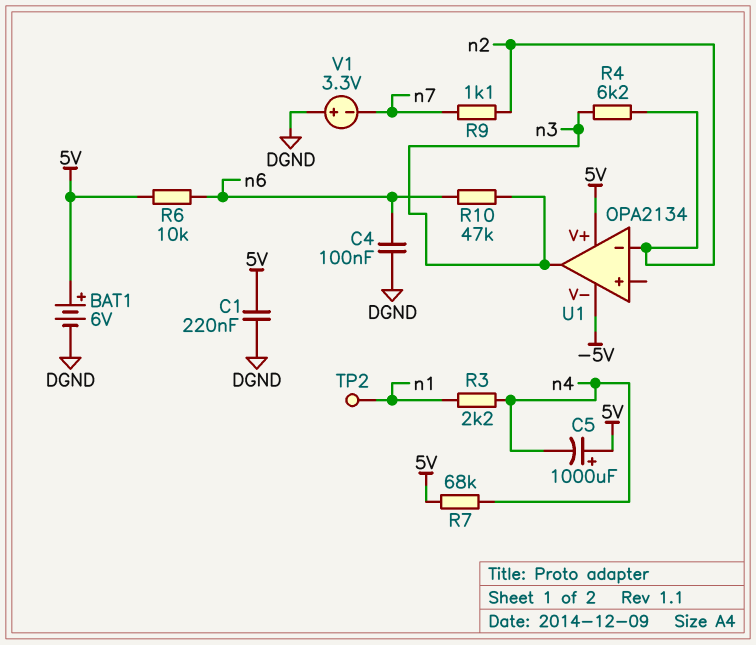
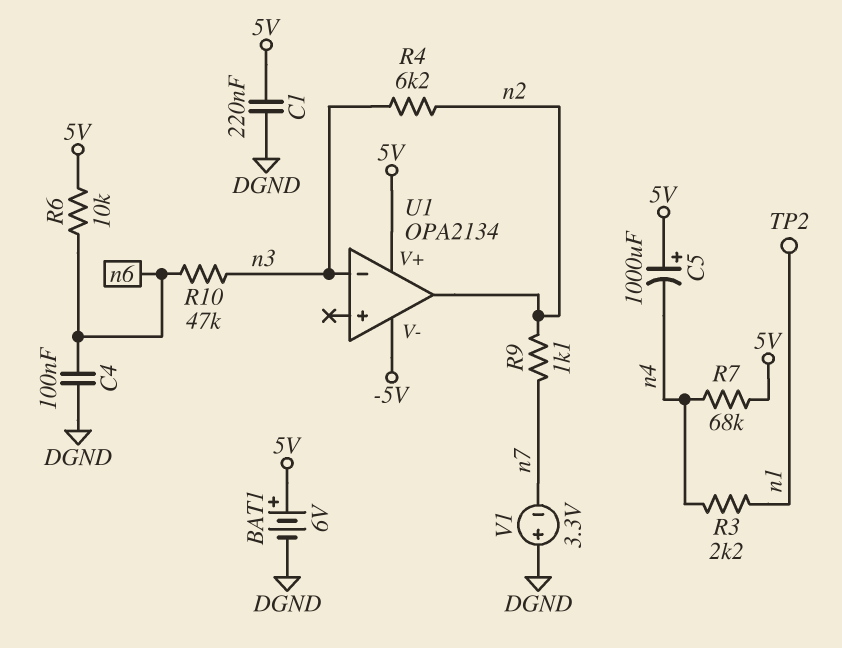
U1 pin in-: n2 -> n3
U1 pin out: n3 -> n2

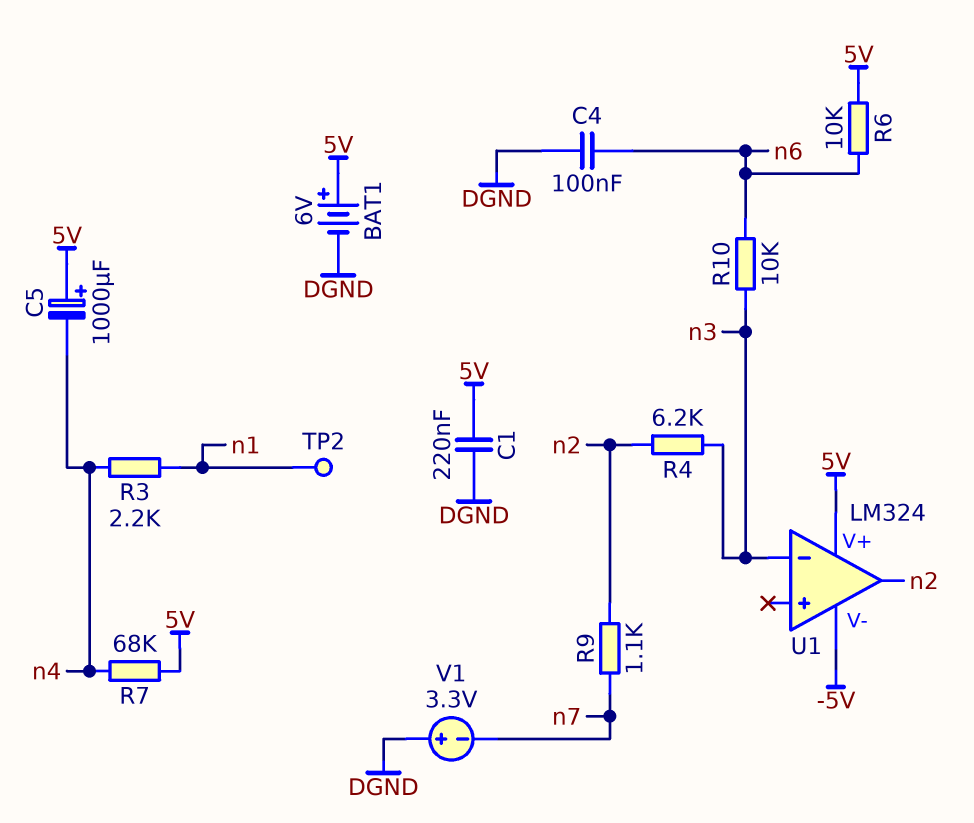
R10: 47k (n3, n6) -> 10k (n3, n6)
U1: OPA2134 -> LM324

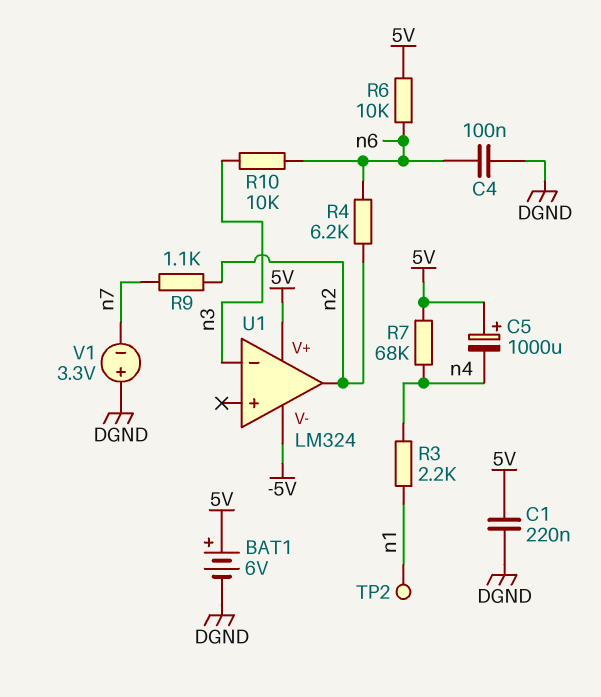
R4: 6.2k (n2, n3) -> 6.2k (n2, n6)

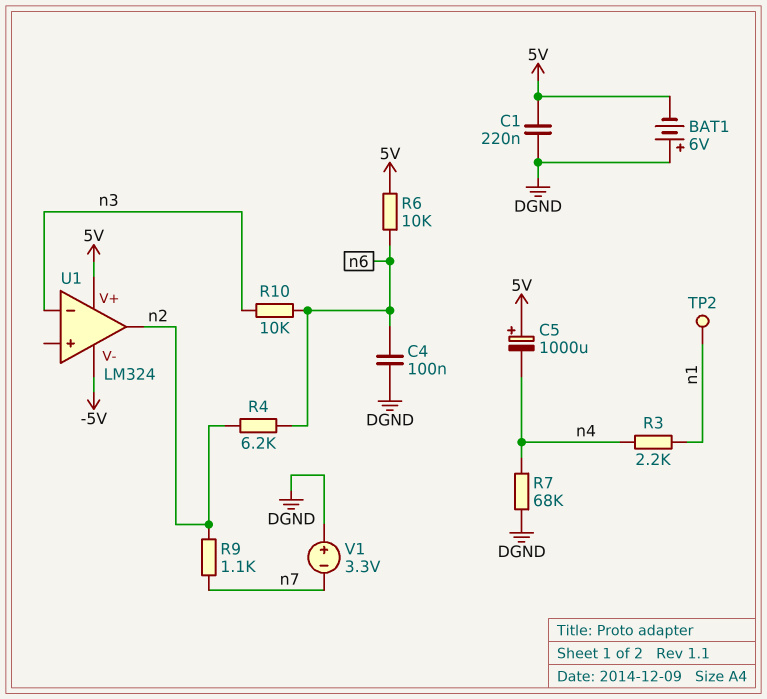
BAT1: 6V (plus 5V, minus DGND) -> 6V (plus DGND, minus 5V)
R7: 68k (5V, n4) -> 68k (DGND, n4)

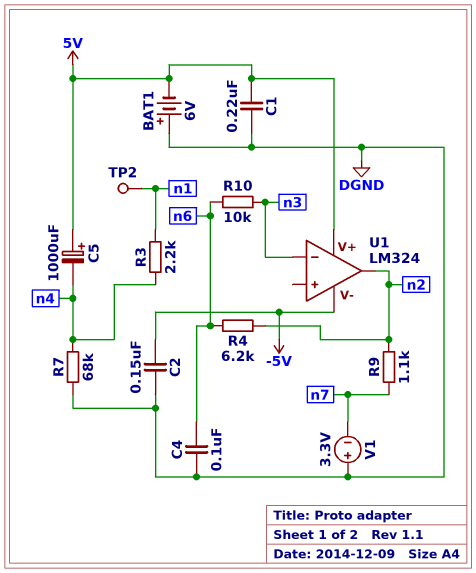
C2: none -> 150nF (-5V, DGND)
R6: 10k (5V, n6) -> none

